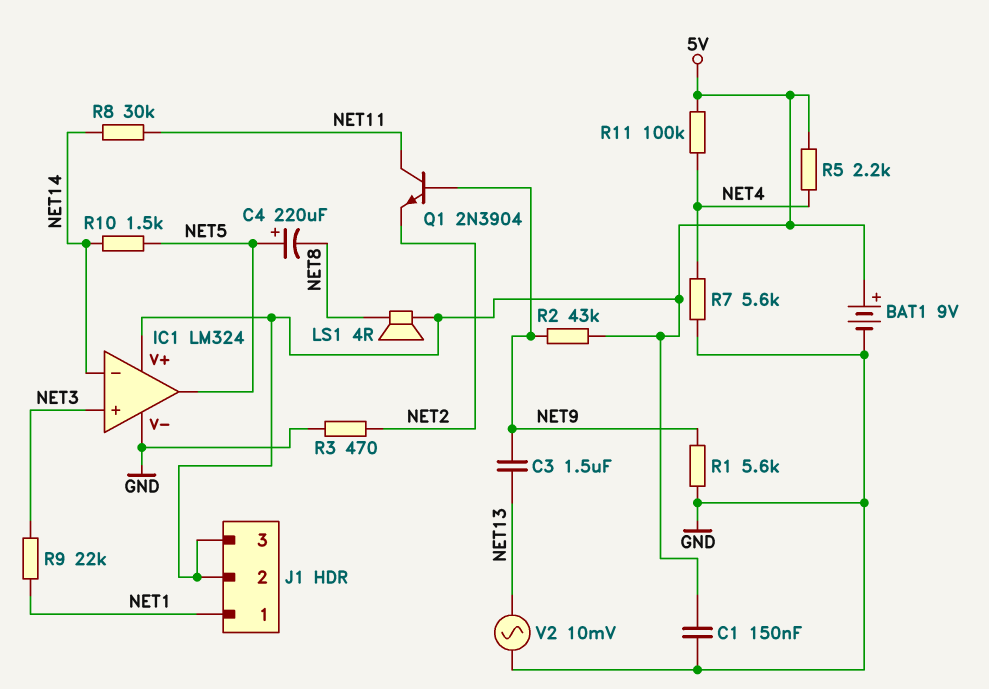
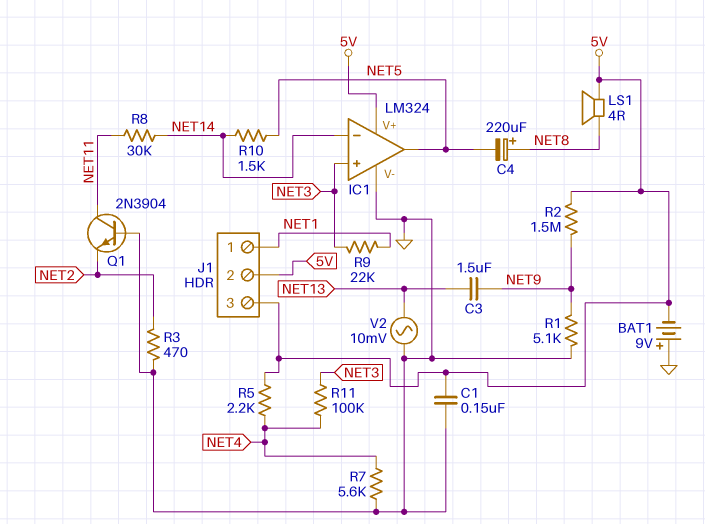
BAT1: 9V (plus 5V, minus GND) -> 9V (plus GND, minus 5V)
C4: 220uF (plus NET5, minus NET8) -> 220uF (plus NET8, minus NET5)
Q1: NPN 2N3904 (B NET9, C NET11, E NET2) -> NPN 2N3904 (B GND, C NET11, E NET2)
R1: 5.6k (GND, NET9) -> 5.1k (GND, NET9)
R2: 43k (5V, NET9) -> 1.5M (5V, NET9)
R11: 100k (5V, NET4) -> 100k (NET3, NET4)

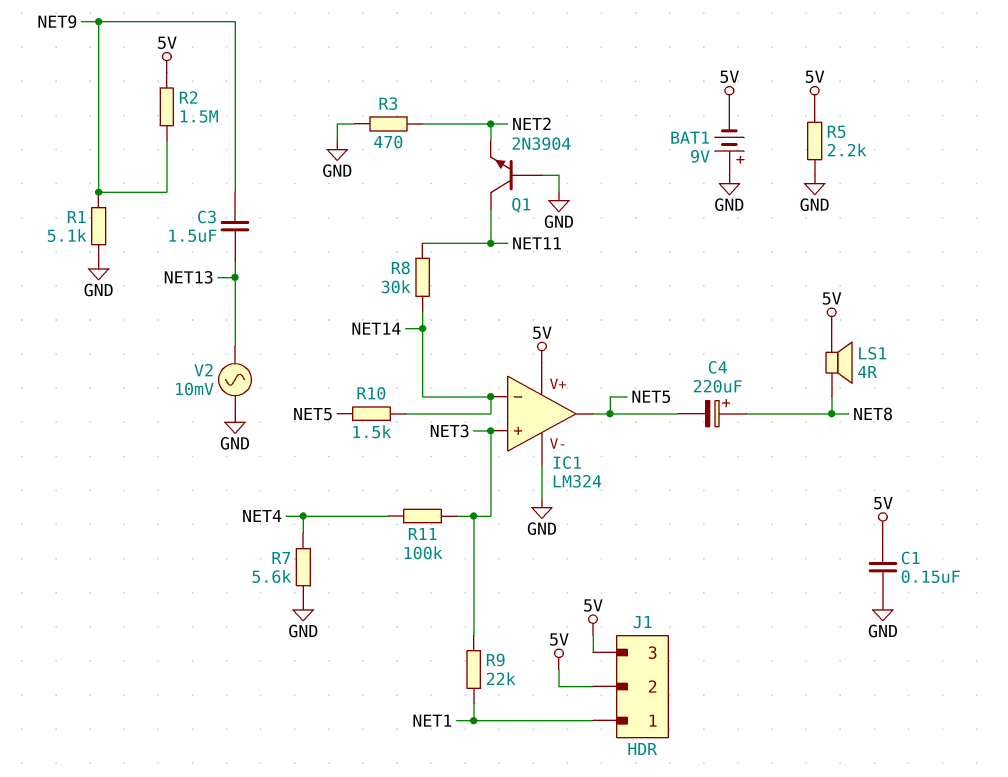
R5: 2.2k (5V, NET4) -> 2.2k (5V, GND)

